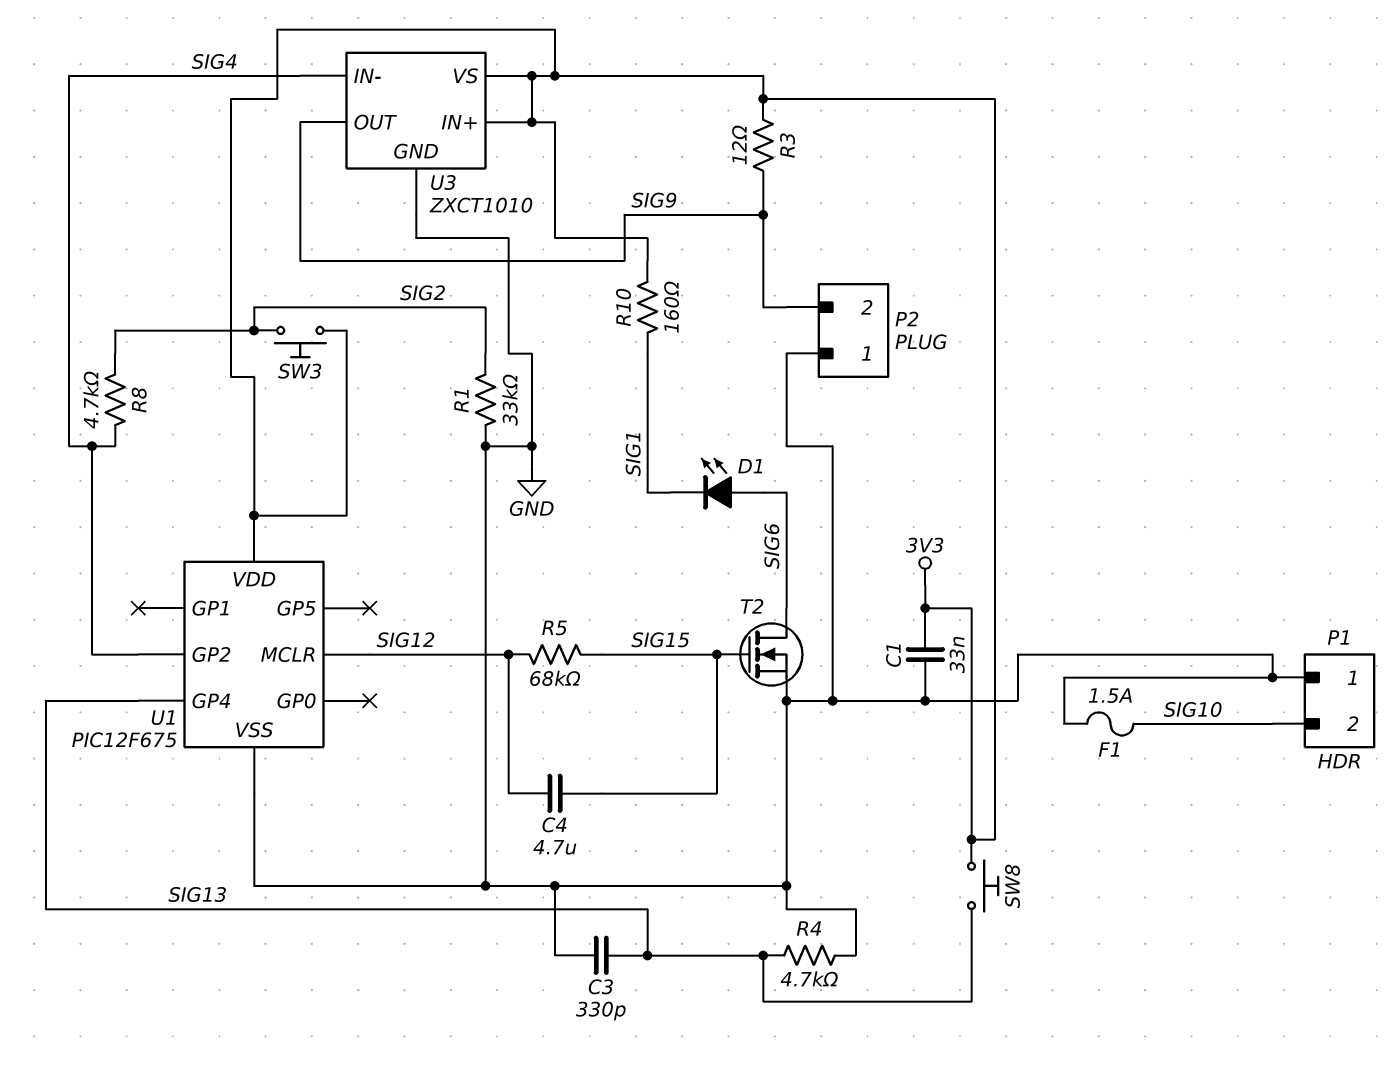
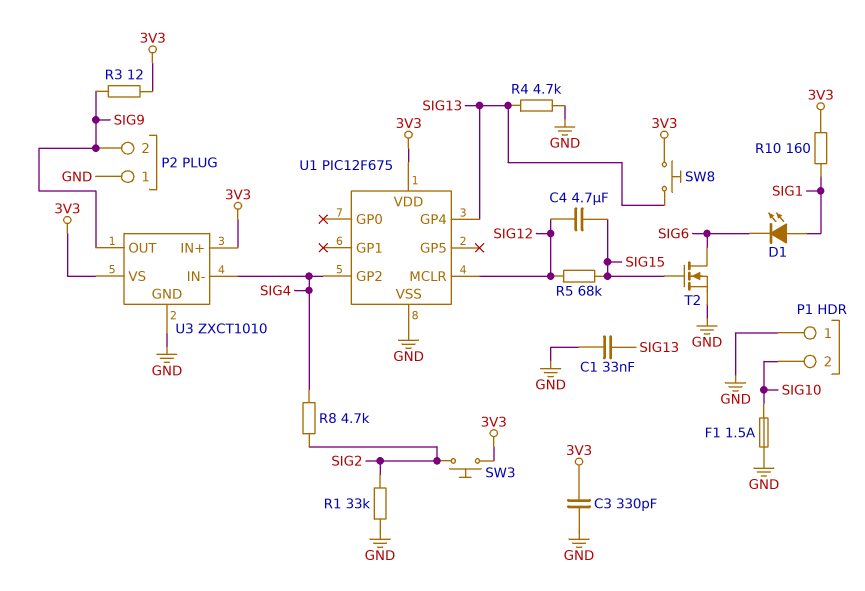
C1: 33nF (3V3, GND) -> 33nF (GND, SIG13)
C3: 330pF (GND, SIG13) -> 330pF (3V3, GND)
D1: LED (A SIG6, K SIG1) -> LED (A SIG1, K SIG6)

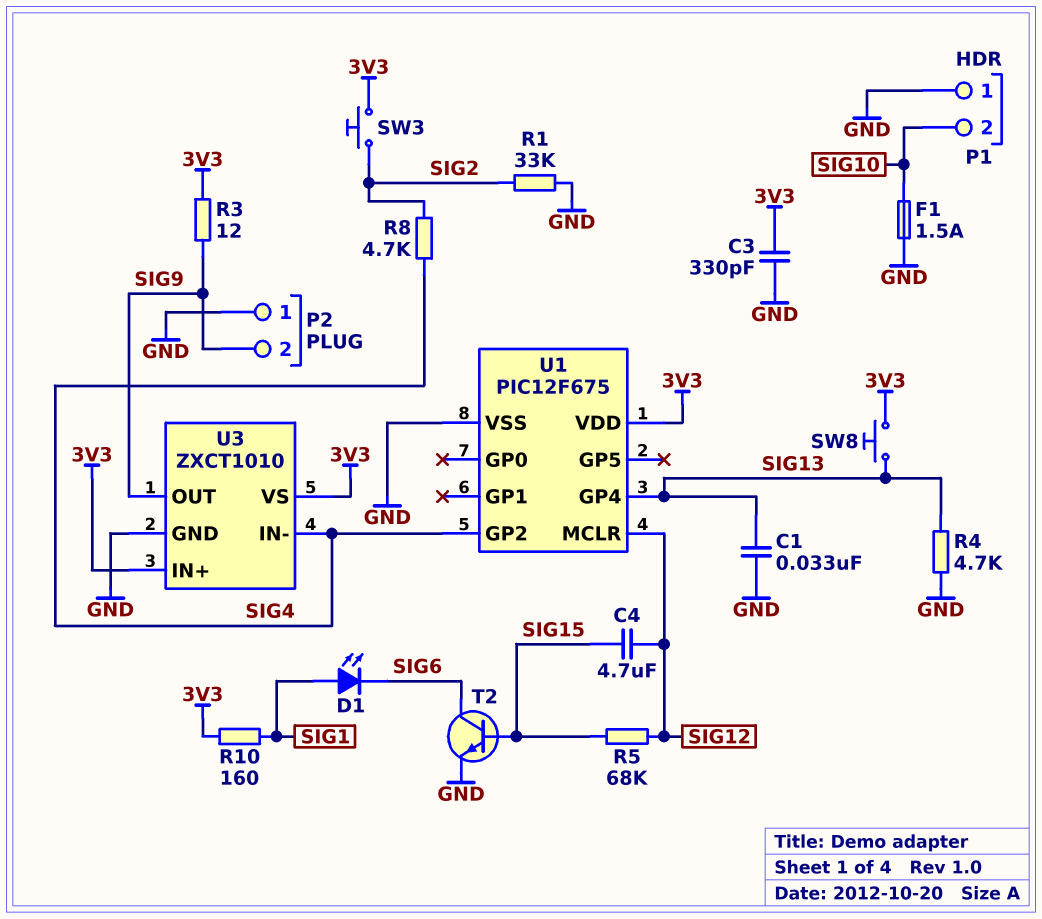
T2: NMOS (G SIG15, D SIG6, S GND) -> NPN (B SIG15, C SIG6, E GND)

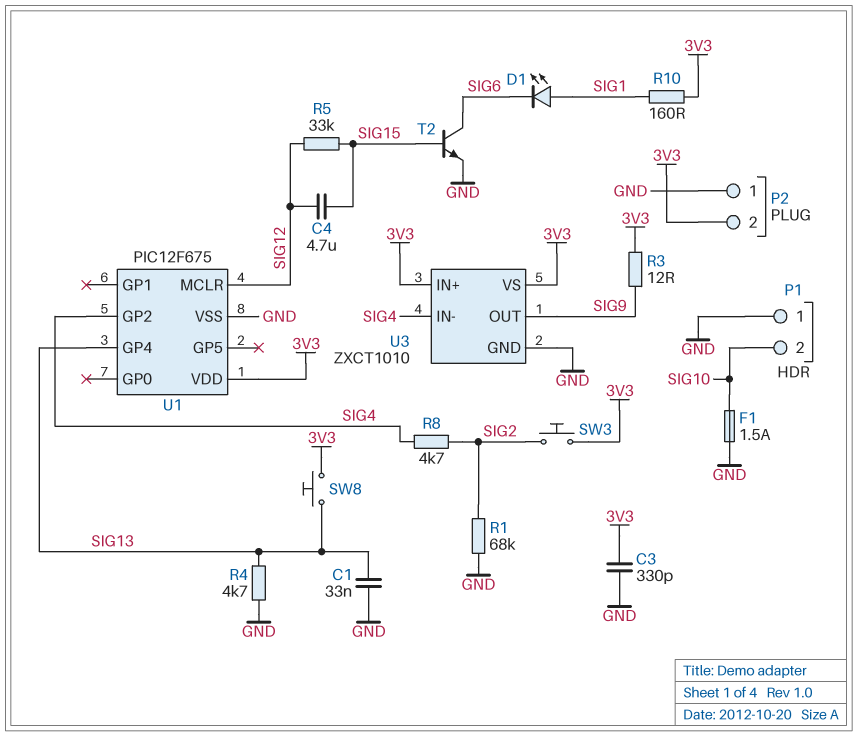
P2 pin 2: SIG9 -> 3V3
R1: 33k (GND, SIG2) -> 68k (GND, SIG2)
R5: 68k (SIG12, SIG15) -> 33k (SIG12, SIG15)

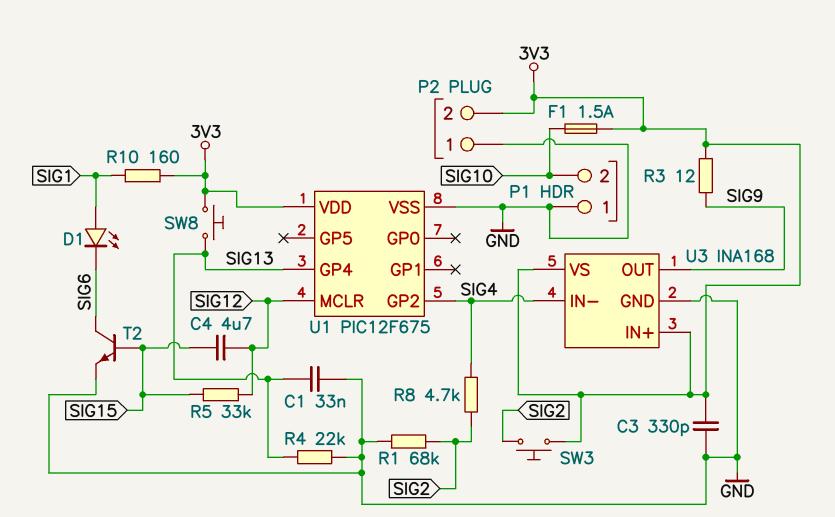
F1: 1.5A (GND, SIG10) -> 1.5A (3V3, SIG10)
R4: 4.7k (GND, SIG13) -> 22k (GND, SIG13)
U3: ZXCT1010 -> INA168

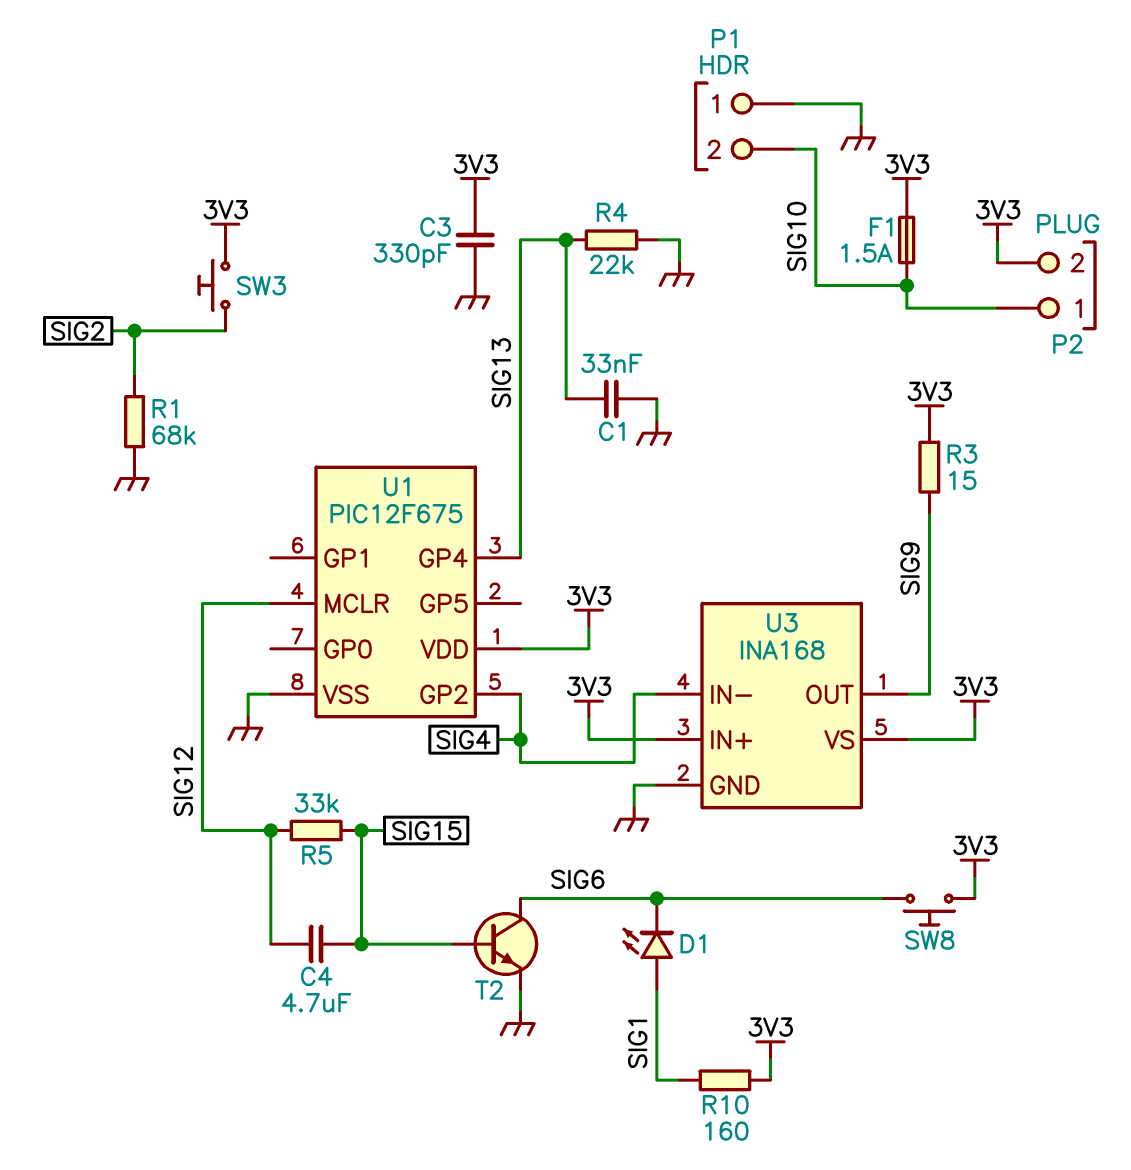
P2 pin 1: GND -> SIG10
R3: 12 (3V3, SIG9) -> 15 (3V3, SIG9)
R8: 4.7k (SIG2, SIG4) -> none
SW8: button (3V3, SIG13) -> button (3V3, SIG6)

